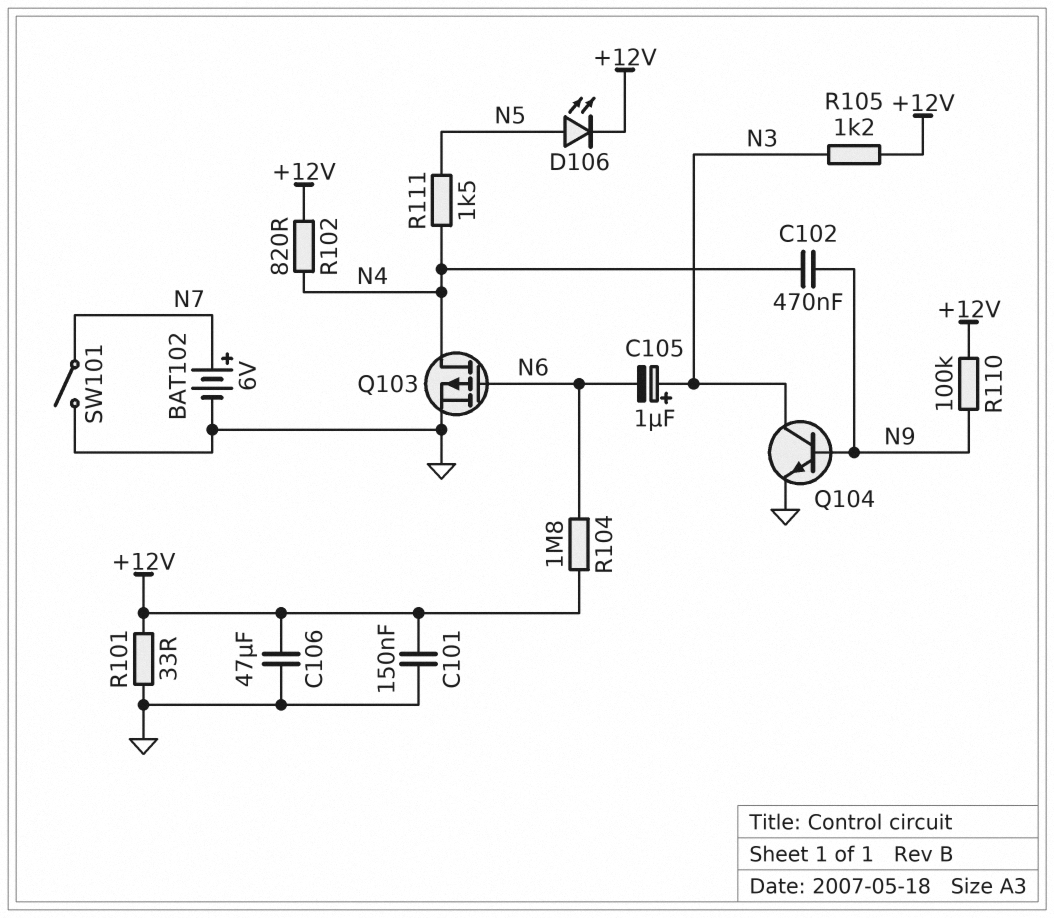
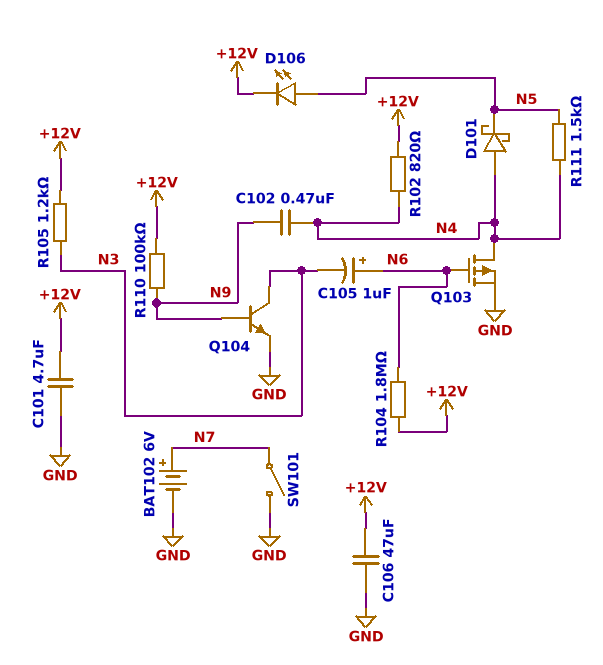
C101: 150nF (+12V, GND) -> 4.7uF (+12V, GND)
C105: 1uF (plus N3, minus N6) -> 1uF (plus N6, minus N3)
D101: none -> schottky (A N4, K N5)
R101: 33 (+12V, GND) -> none

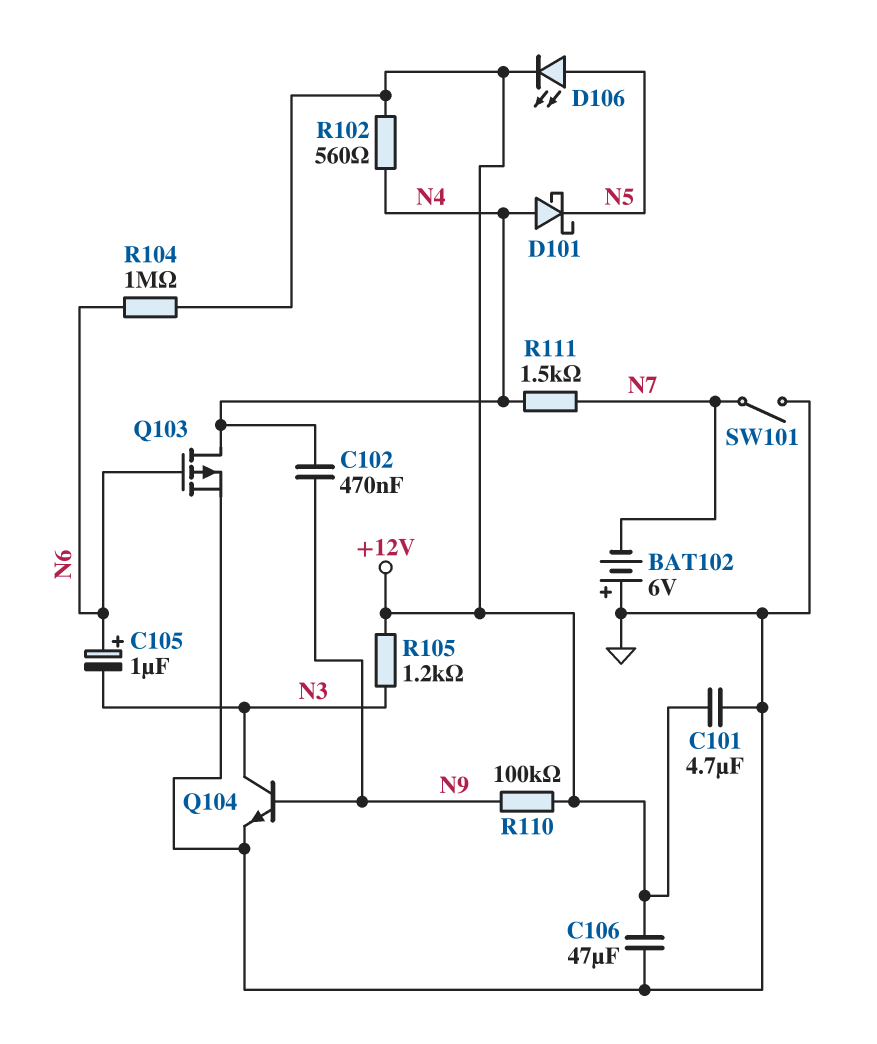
BAT102: 6V (plus N7, minus GND) -> 6V (plus GND, minus N7)
R102: 820 (+12V, N4) -> 560 (+12V, N4)
R104: 1.8M (+12V, N6) -> 1M (+12V, N6)
R111: 1.5k (N4, N5) -> 1.5k (N4, N7)

